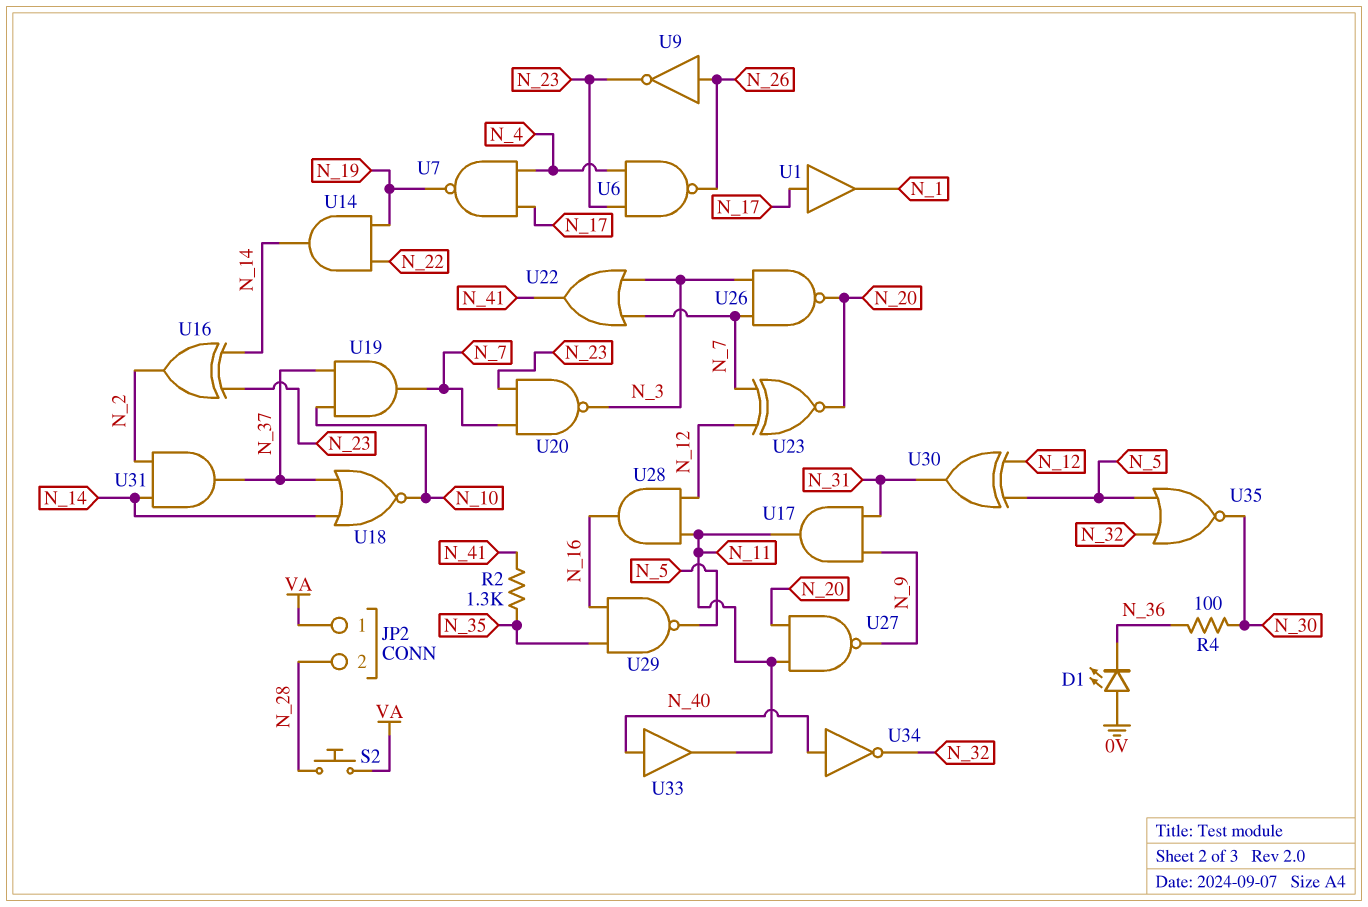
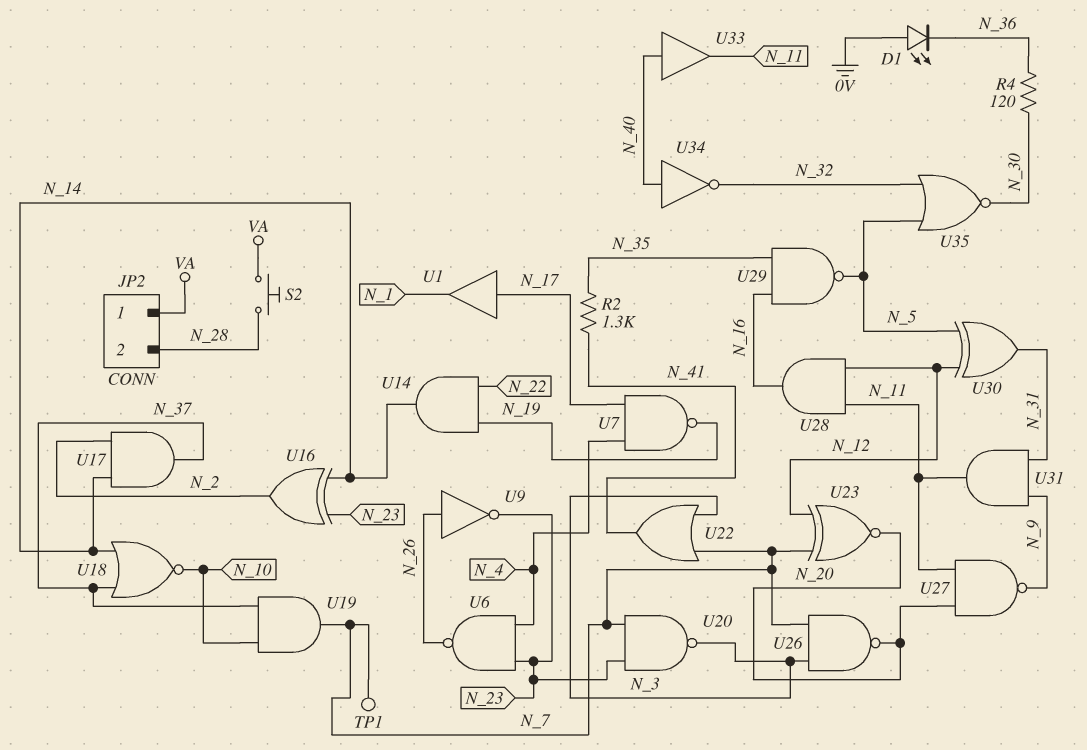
R4: 100 (N_30, N_36) -> 120 (N_30, N_36)
TP1: none -> test point (N_7)
U17: AND (in N_9, in N_31, out N_11) -> AND (in N_2, in N_14, out N_37)
U31: AND (in N_2, in N_14, out N_37) -> AND (in N_9, in N_31, out N_11)

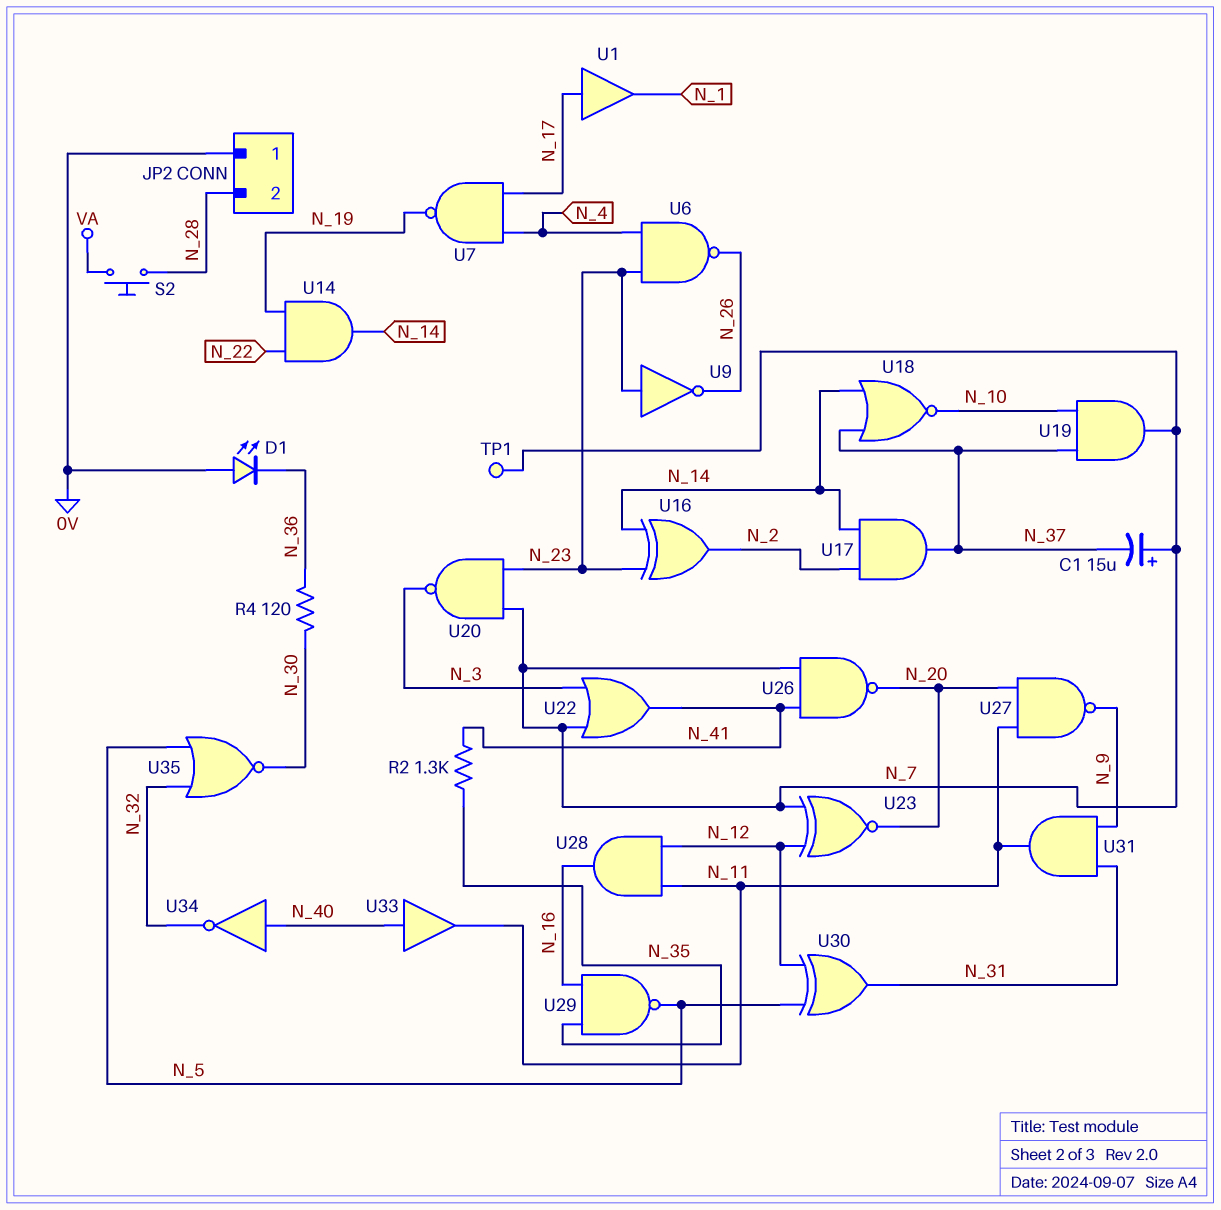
C1: none -> 15uF (plus N_7, minus N_37)
JP2 pin 1: VA -> 0V
U9: NOT (in N_26, out N_23) -> NOT (in N_23, out N_26)
U26: NAND (in N_3, in N_7, out N_20) -> NAND (in N_7, in N_41, out N_20)

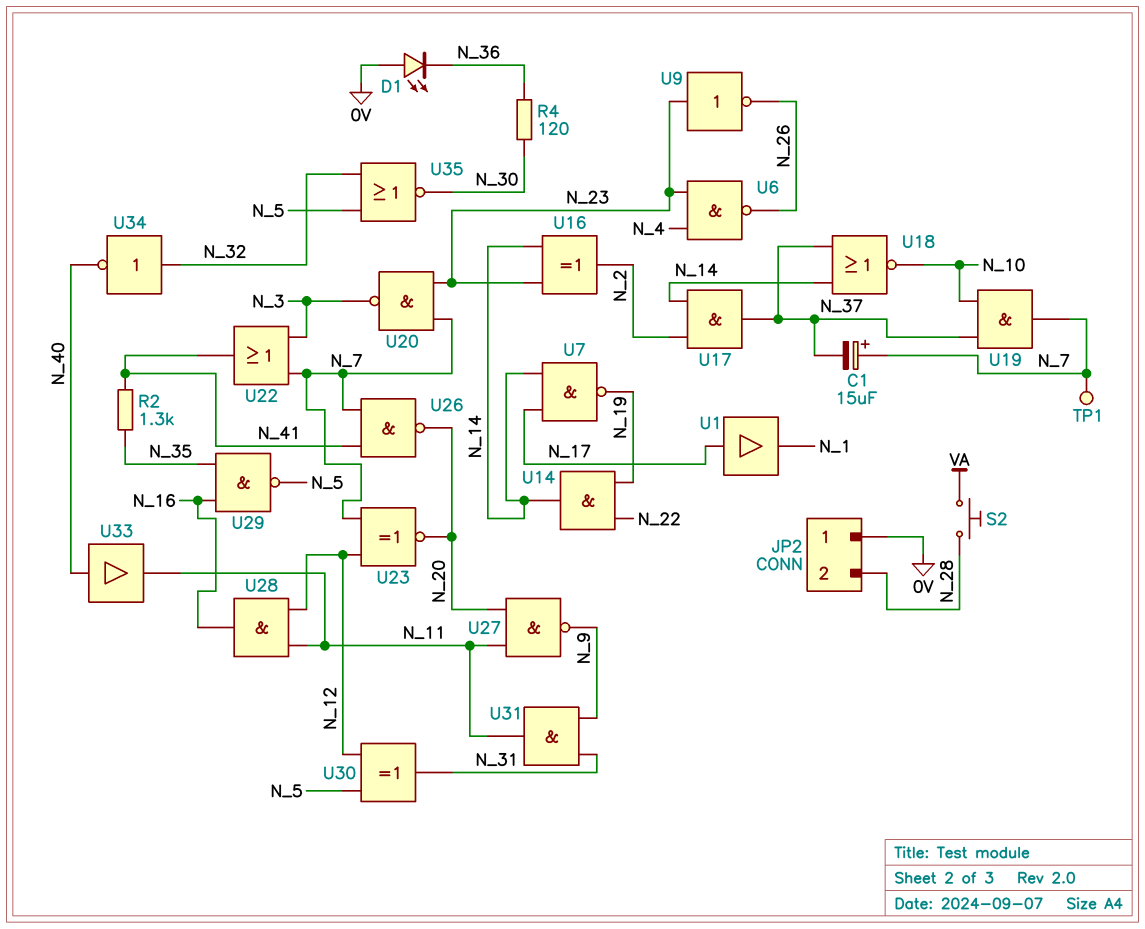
U7: NAND (in N_4, in N_17, out N_19) -> NAND (in N_14, in N_17, out N_19)
U34: NOT (in N_40, out N_32) -> NOT (in N_32, out N_40)

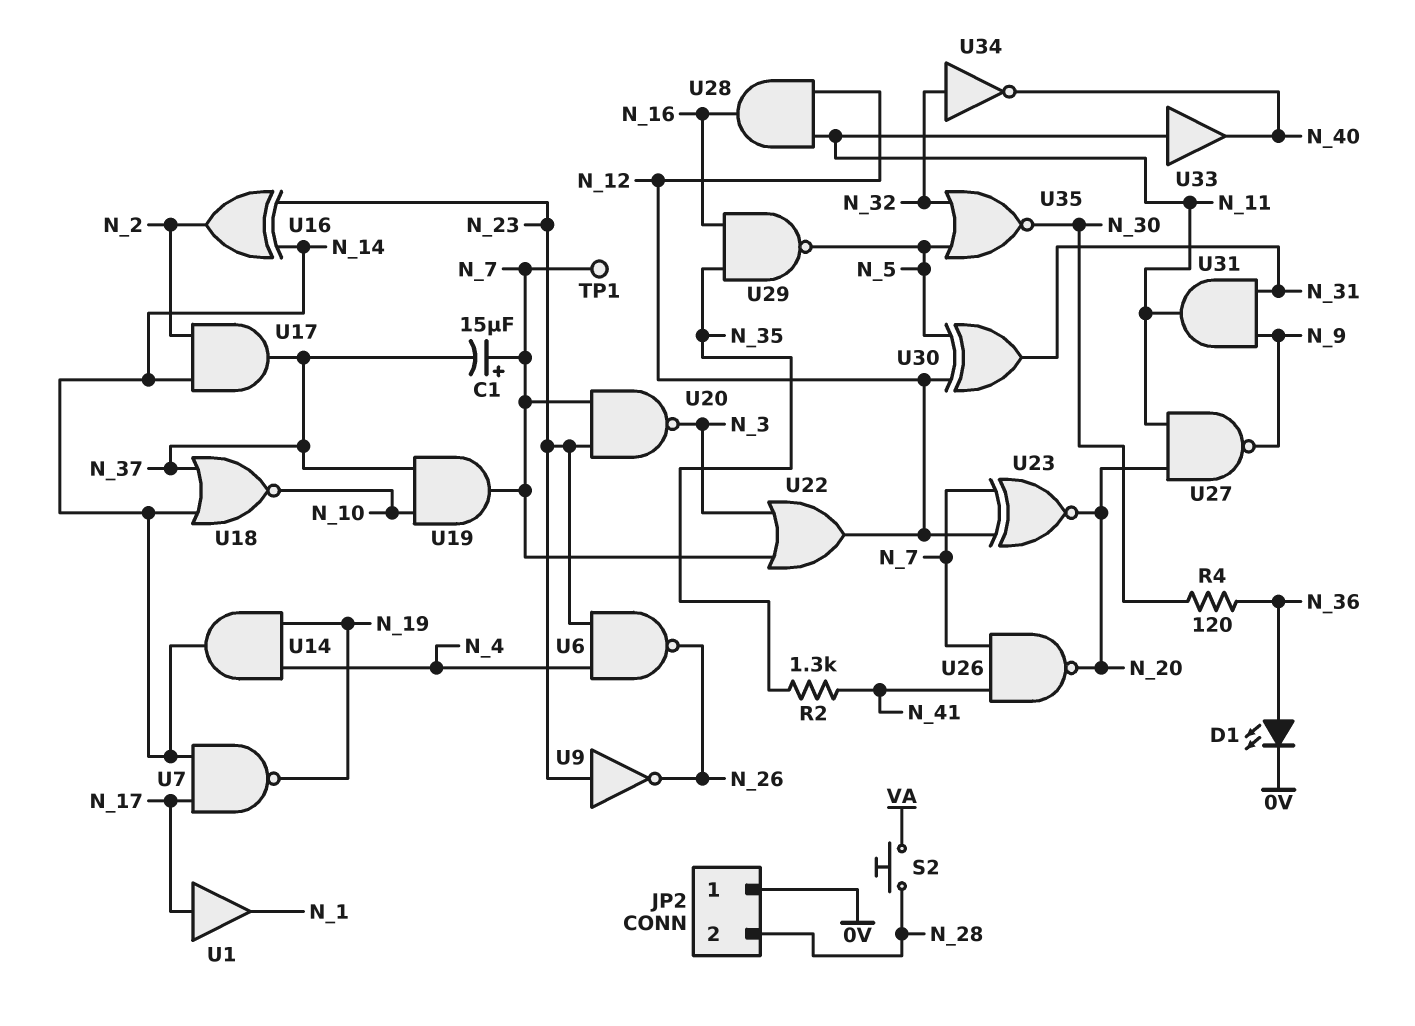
D1: LED (A 0V, K N_36) -> LED (A N_36, K 0V)
U14: AND (in N_19, in N_22, out N_14) -> AND (in N_4, in N_19, out N_14)
U22: OR (in N_3, in N_7, out N_41) -> OR (in N_3, in N_7, out N_12)
U33: buffer (in N_40, out N_11) -> buffer (in N_11, out N_40)

